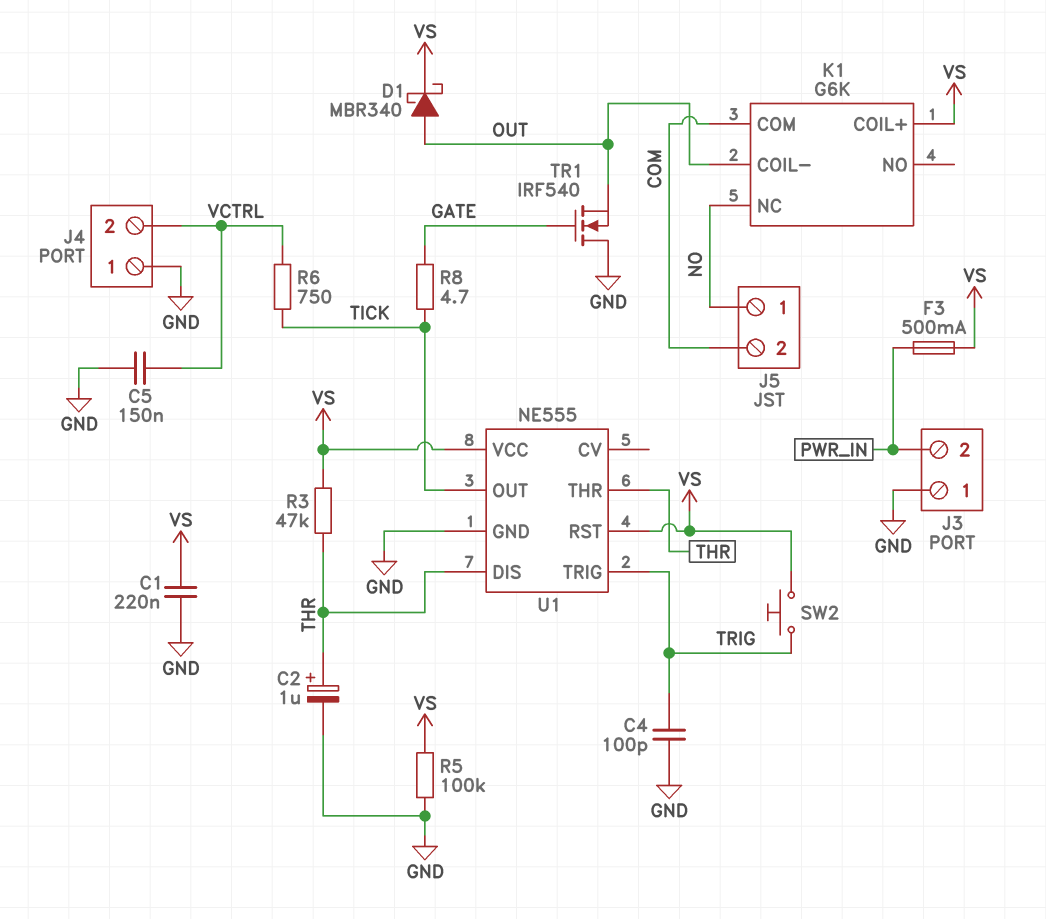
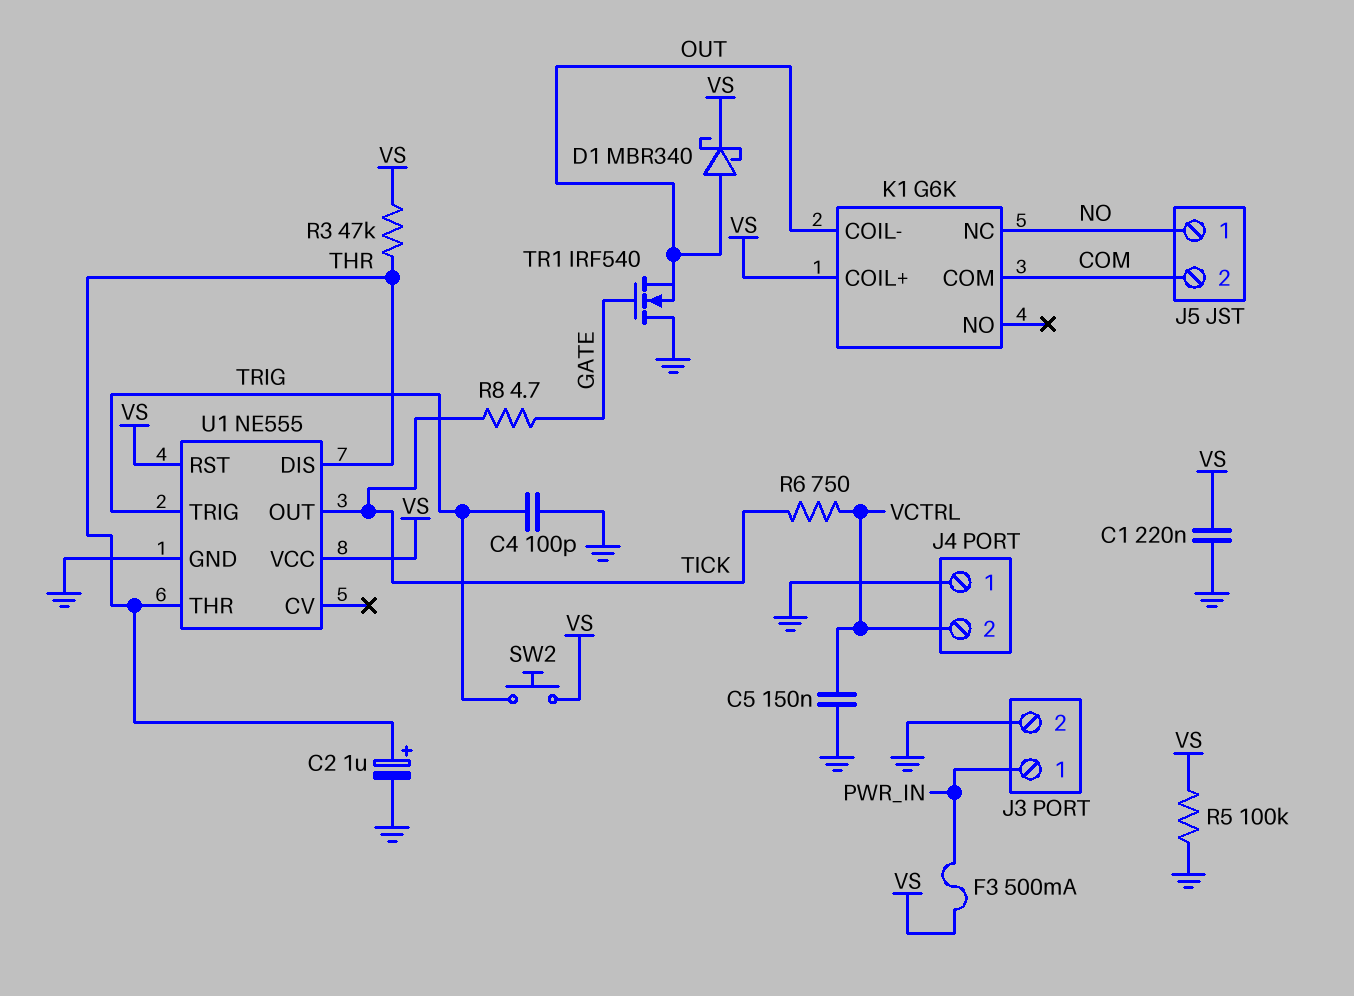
J3 pin 1: GND -> PWR_IN
J3 pin 2: PWR_IN -> GND

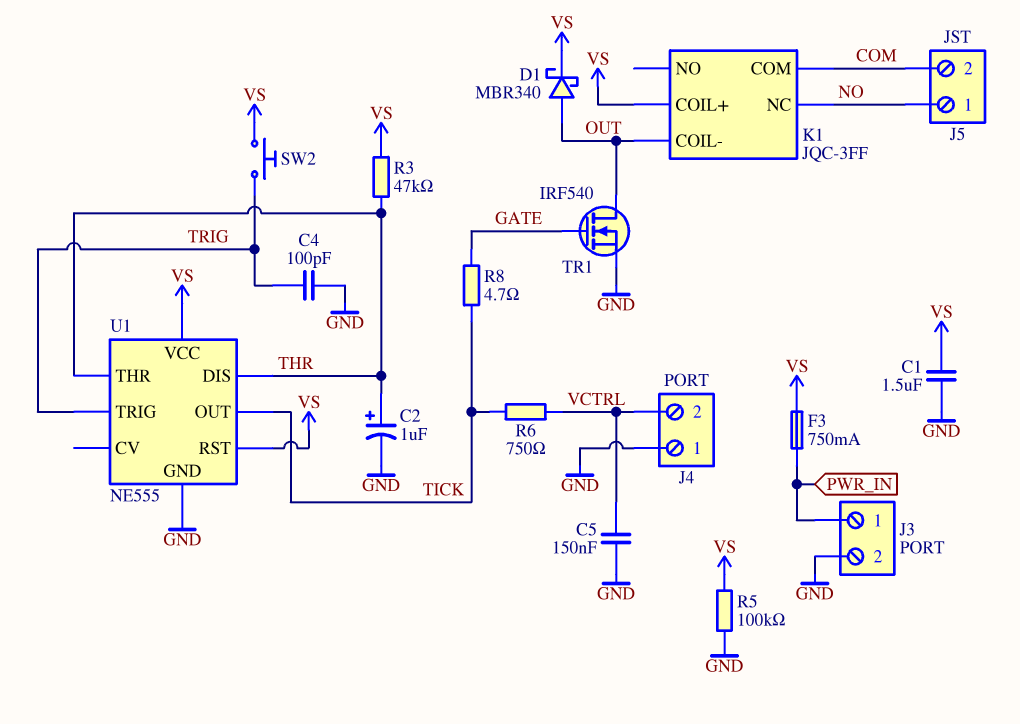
C1: 220nF (GND, VS) -> 1.5uF (GND, VS)
F3: 500mA (PWR_IN, VS) -> 750mA (PWR_IN, VS)
K1: G6K -> JQC-3FF
TR1: NMOS IRF540 (G GATE, D GND, S OUT) -> NMOS IRF540 (G GATE, D OUT, S GND)

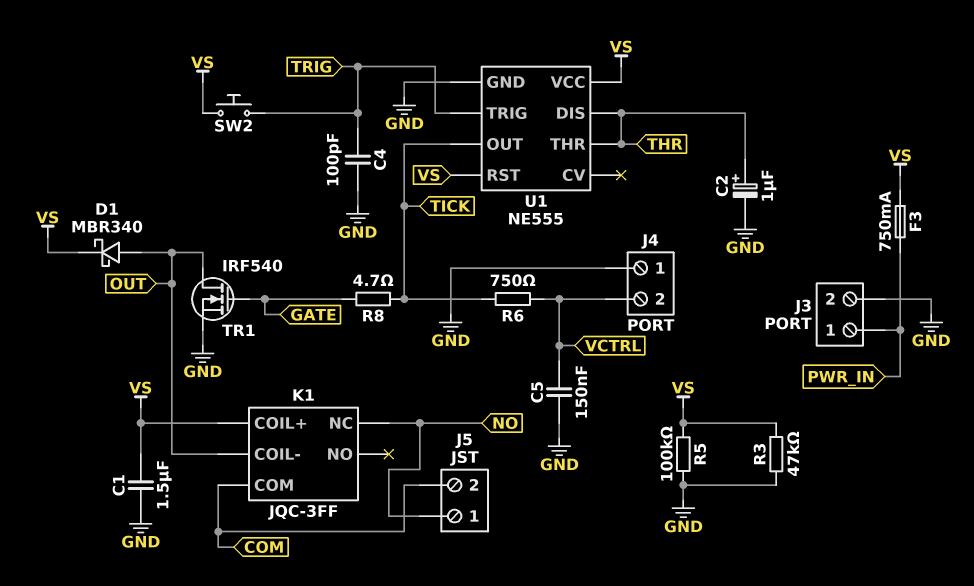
R3: 47k (THR, VS) -> 47k (GND, VS)

